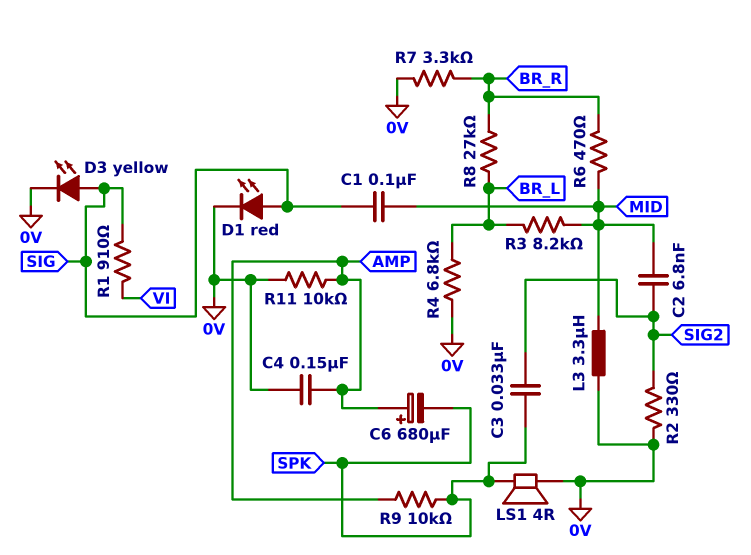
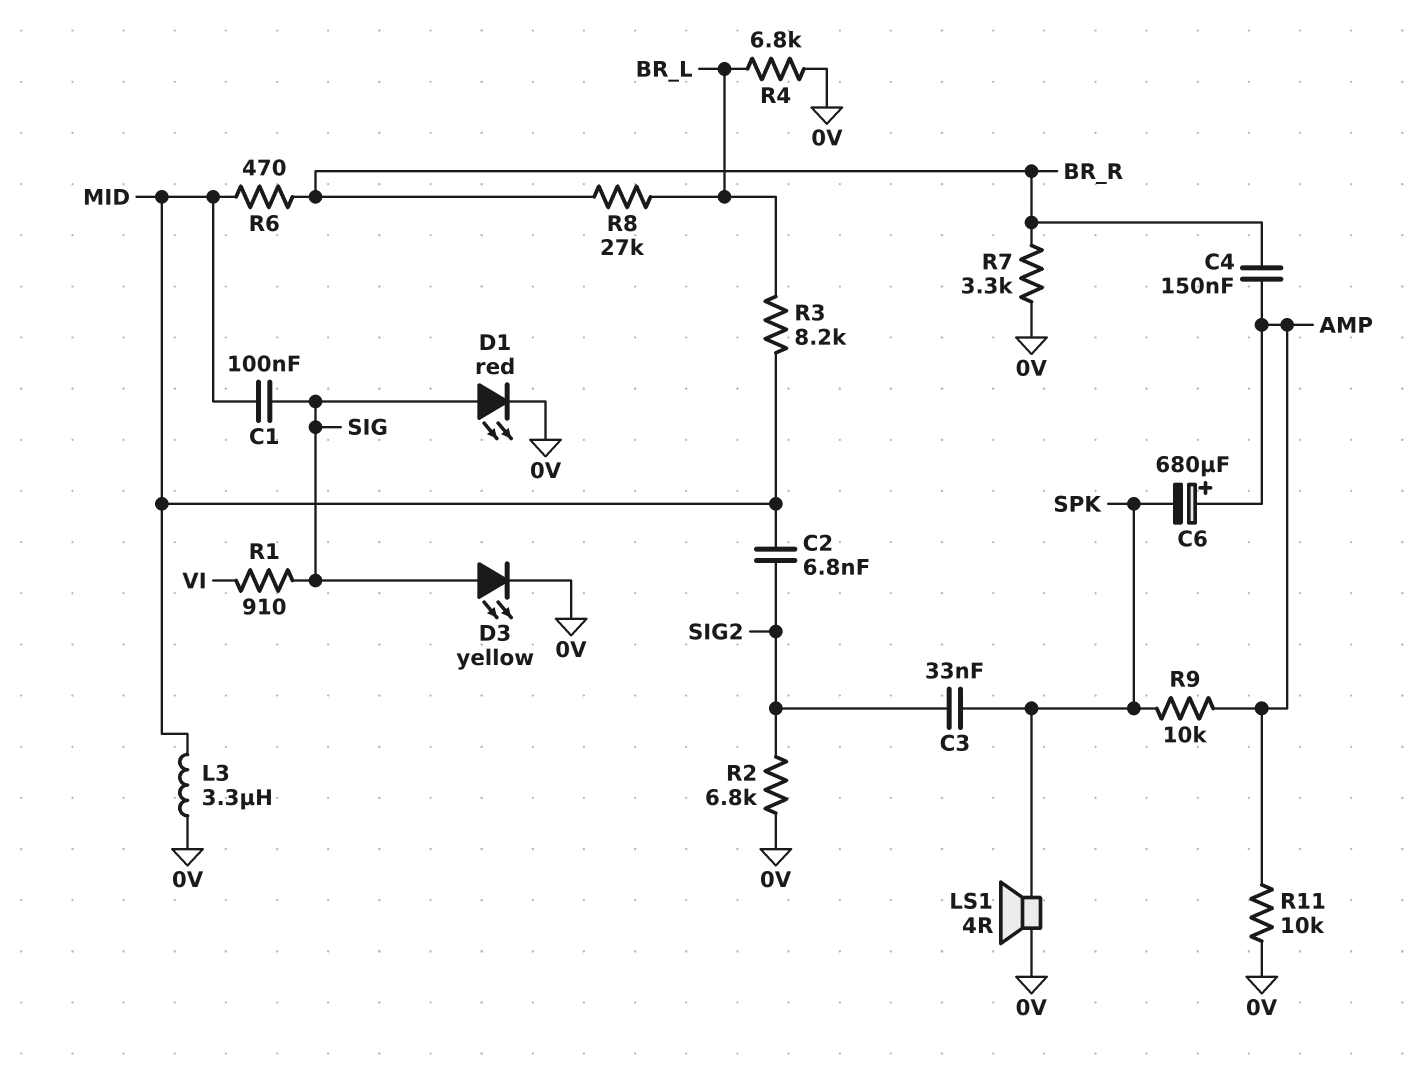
C4: 150nF (0V, AMP) -> 150nF (AMP, BR_R)
R2: 330 (0V, SIG2) -> 6.8k (0V, SIG2)

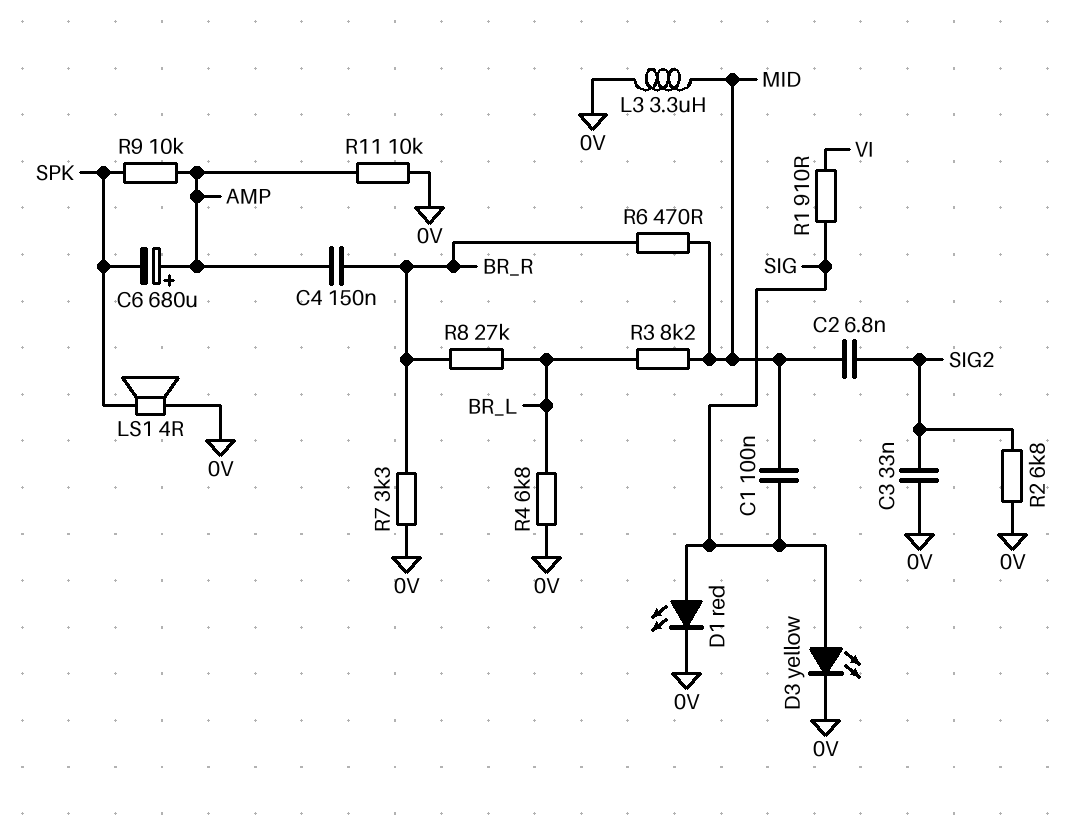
C3: 33nF (SIG2, SPK) -> 33nF (0V, SIG2)

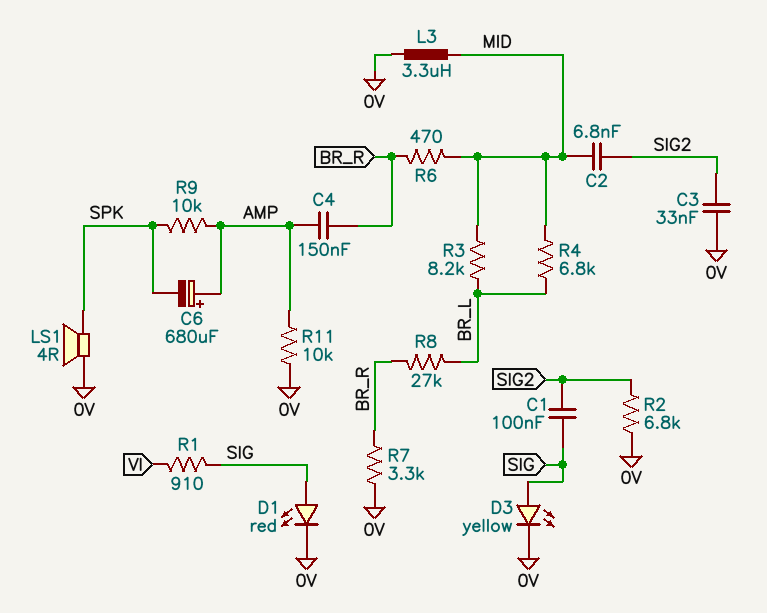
C1: 100nF (MID, SIG) -> 100nF (SIG, SIG2)
R4: 6.8k (0V, BR_L) -> 6.8k (BR_L, MID)

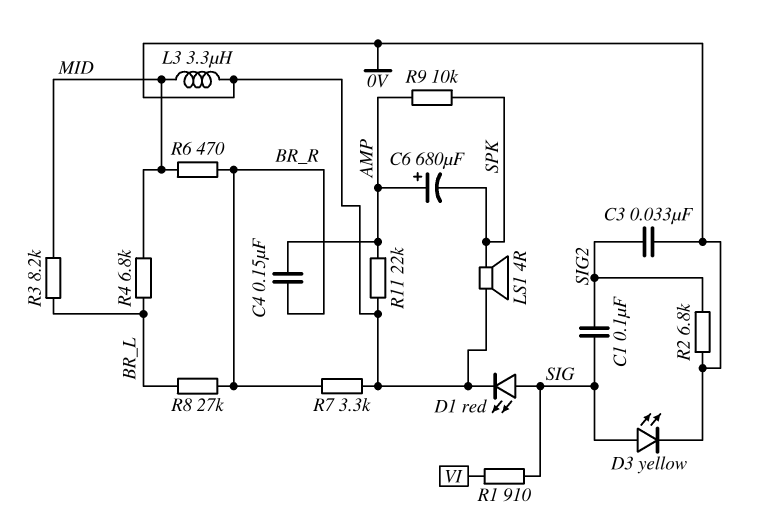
C2: 6.8nF (MID, SIG2) -> none
R11: 10k (0V, AMP) -> 22k (0V, AMP)

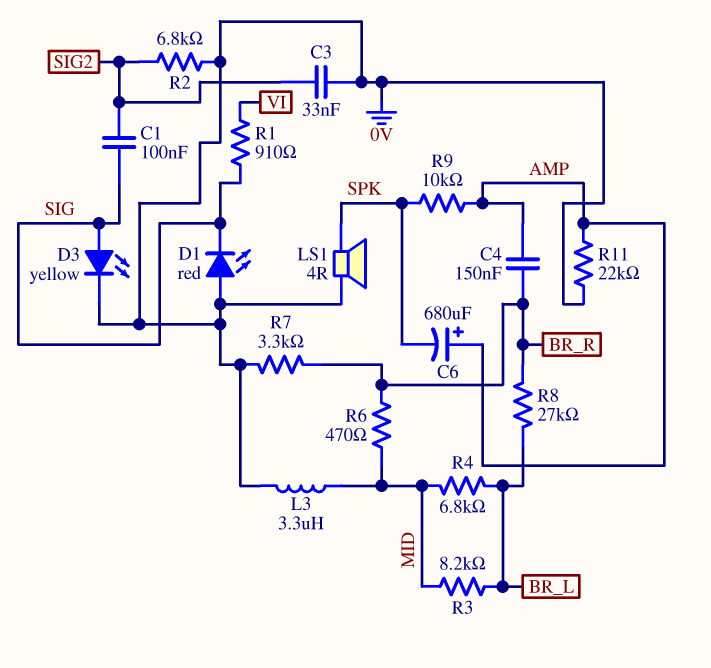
D1: LED red (A SIG, K 0V) -> LED red (A 0V, K SIG)

